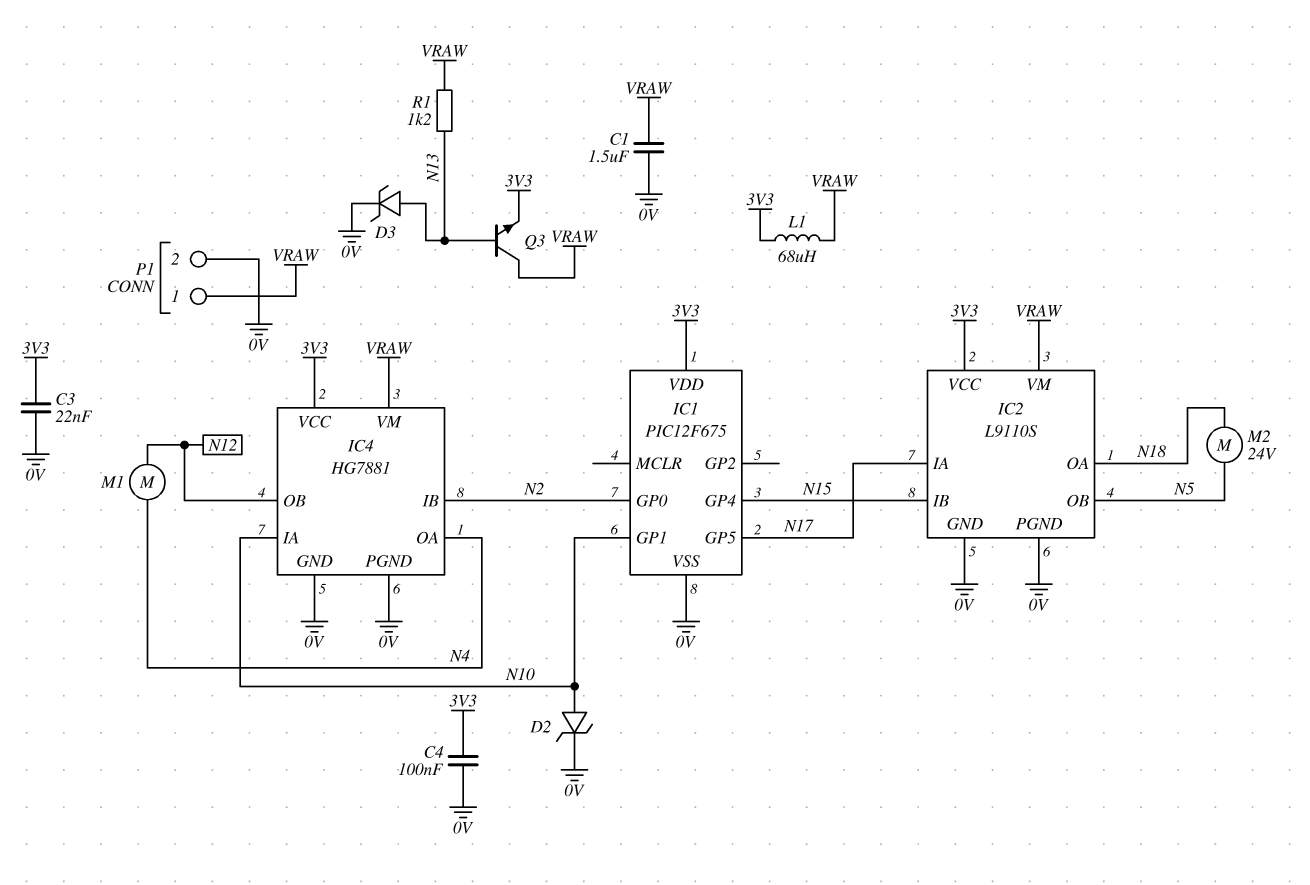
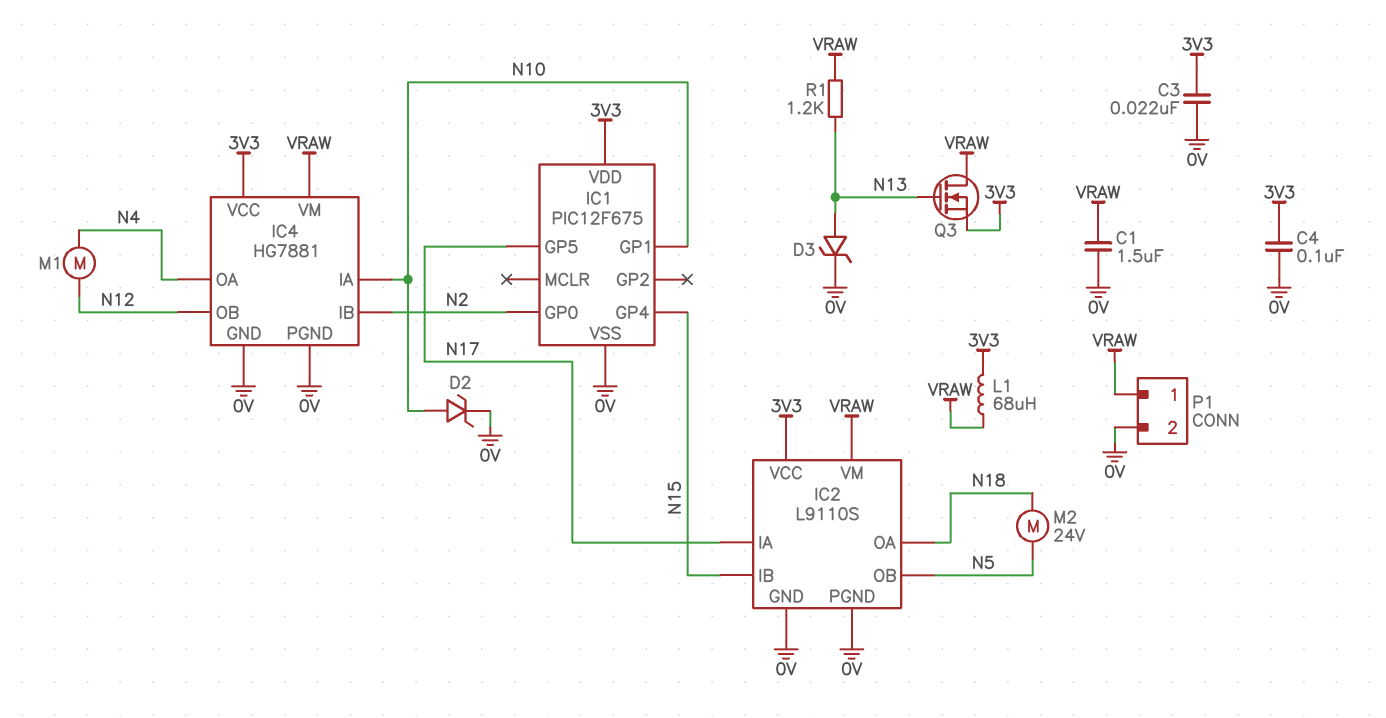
Q3: NPN (B N13, C VRAW, E 3V3) -> NMOS (G N13, D VRAW, S 3V3)

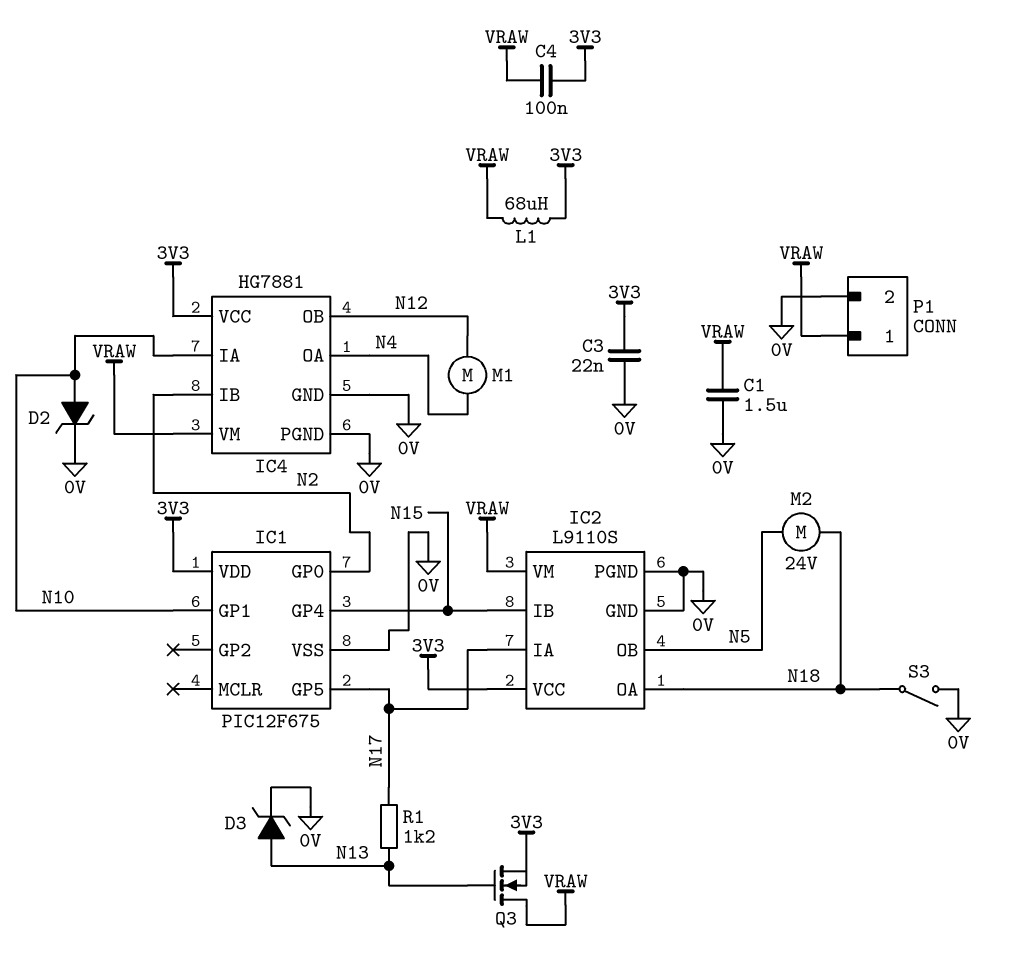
C4: 100nF (0V, 3V3) -> 100nF (3V3, VRAW)
R1: 1.2k (N13, VRAW) -> 1.2k (N13, N17)
S3: none -> switch (0V, N18)

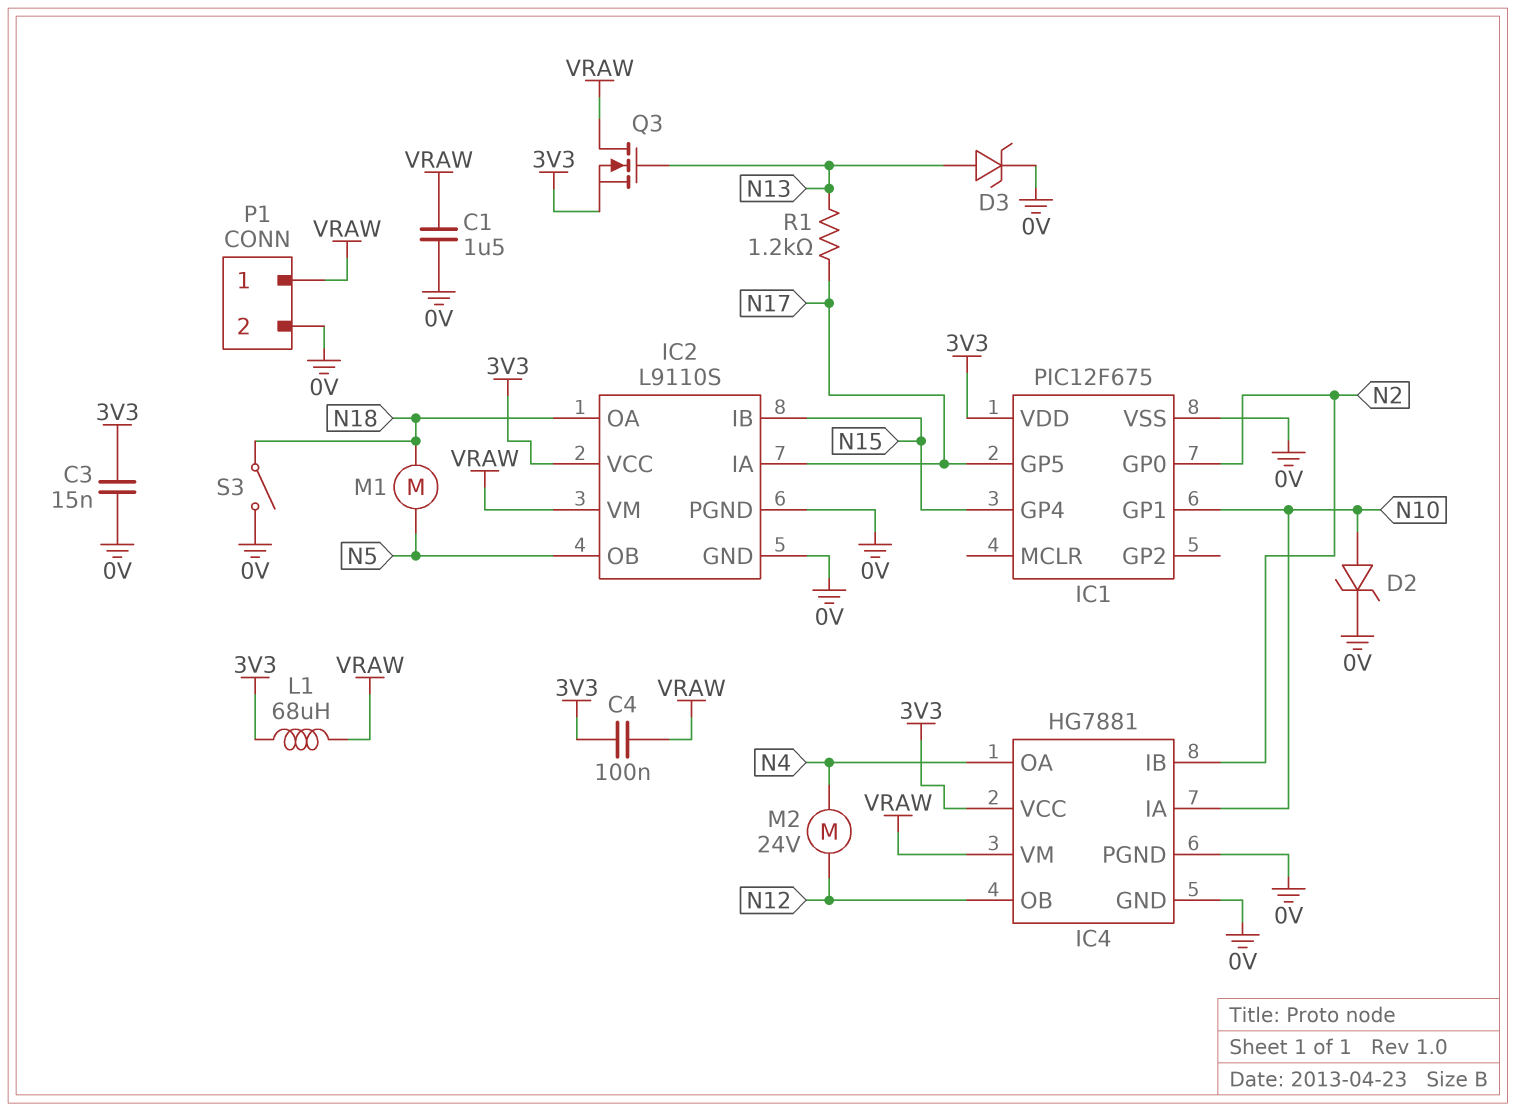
C3: 22nF (0V, 3V3) -> 15nF (0V, 3V3)
M1: motor (N4, N12) -> motor (N5, N18)
M2: motor 24V (N5, N18) -> motor 24V (N4, N12)

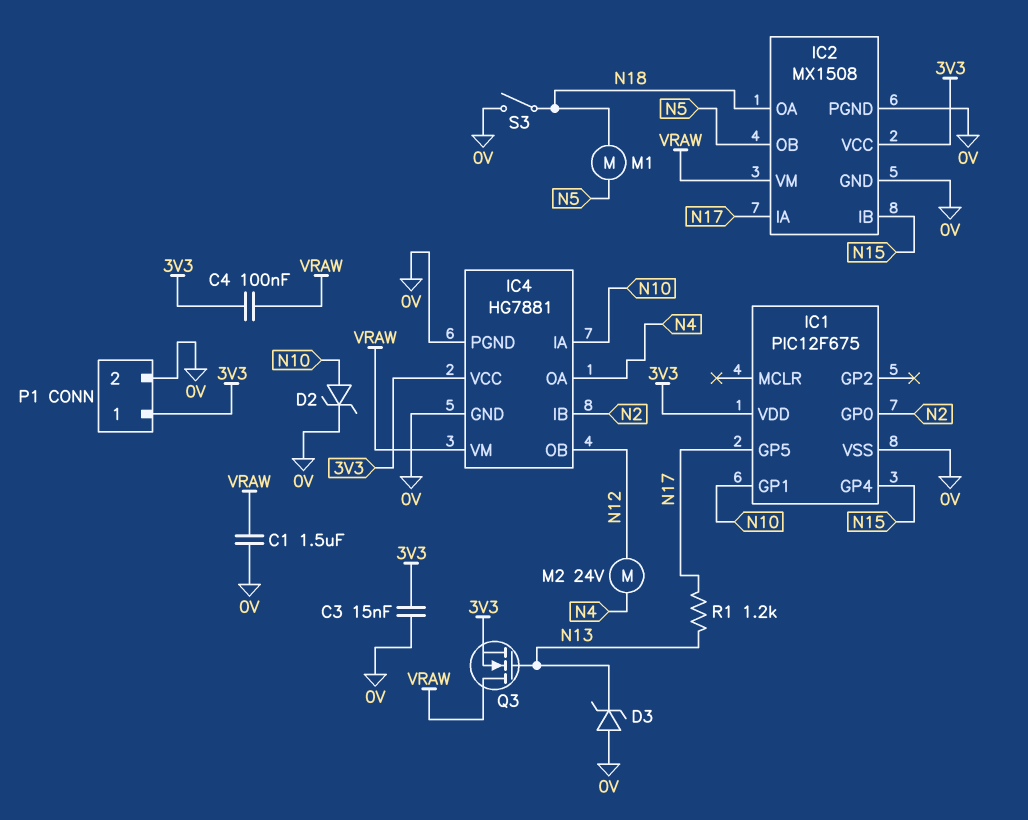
D3: zener (A N13, K 0V) -> zener (A 0V, K N13)
IC2: L9110S -> MX1508
L1: 68uH (3V3, VRAW) -> none
P1 pin 1: VRAW -> 3V3

